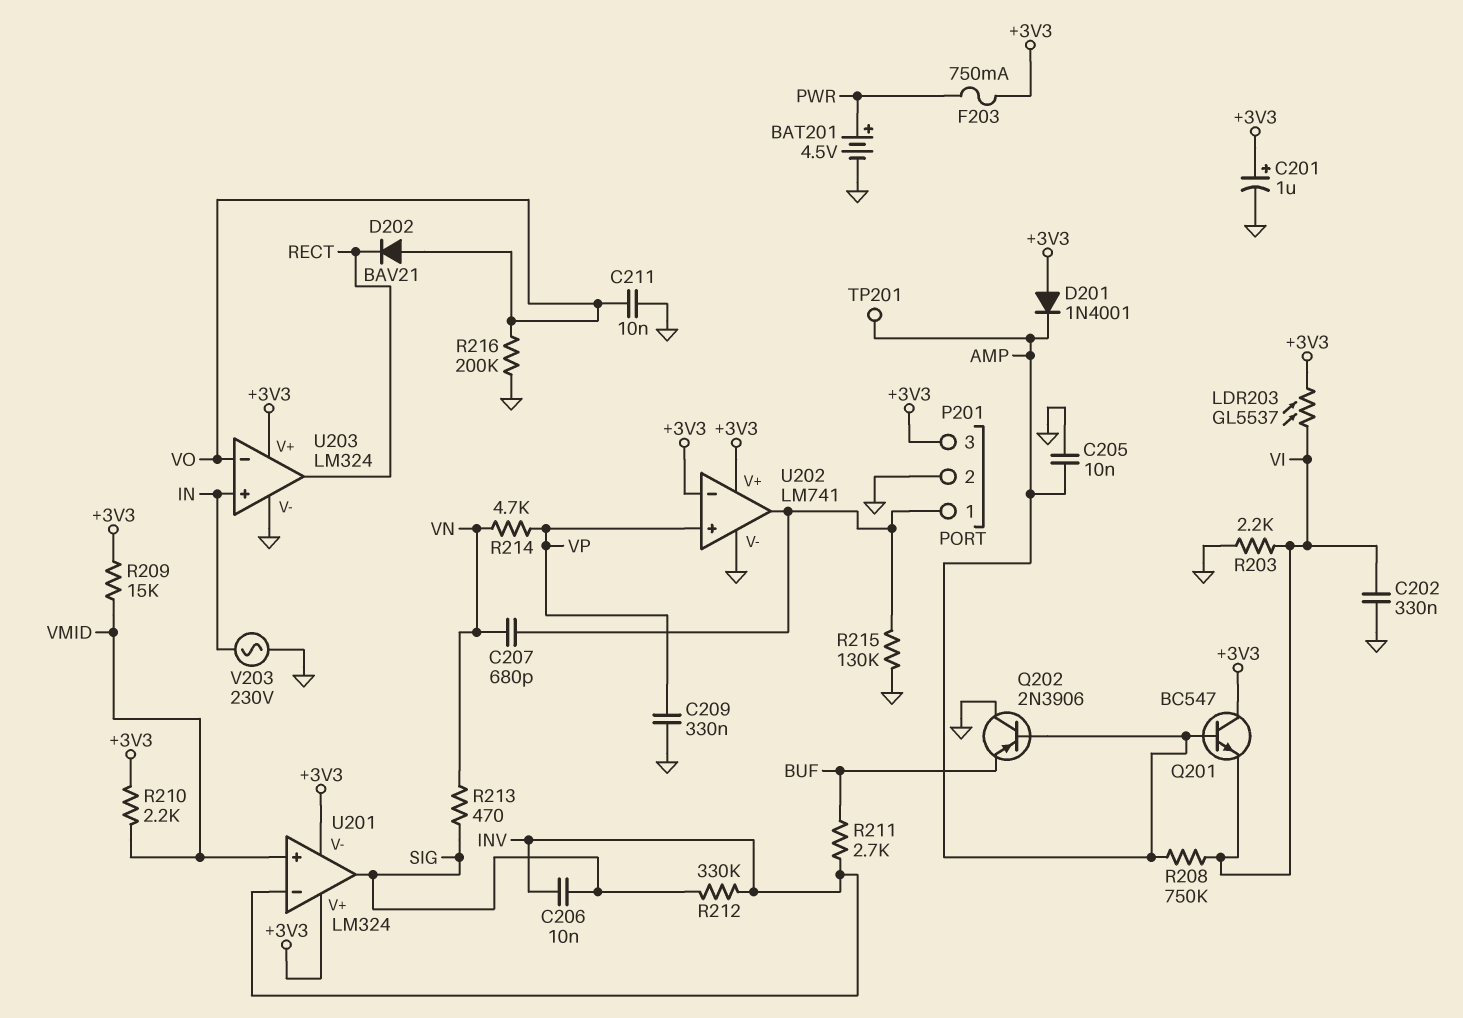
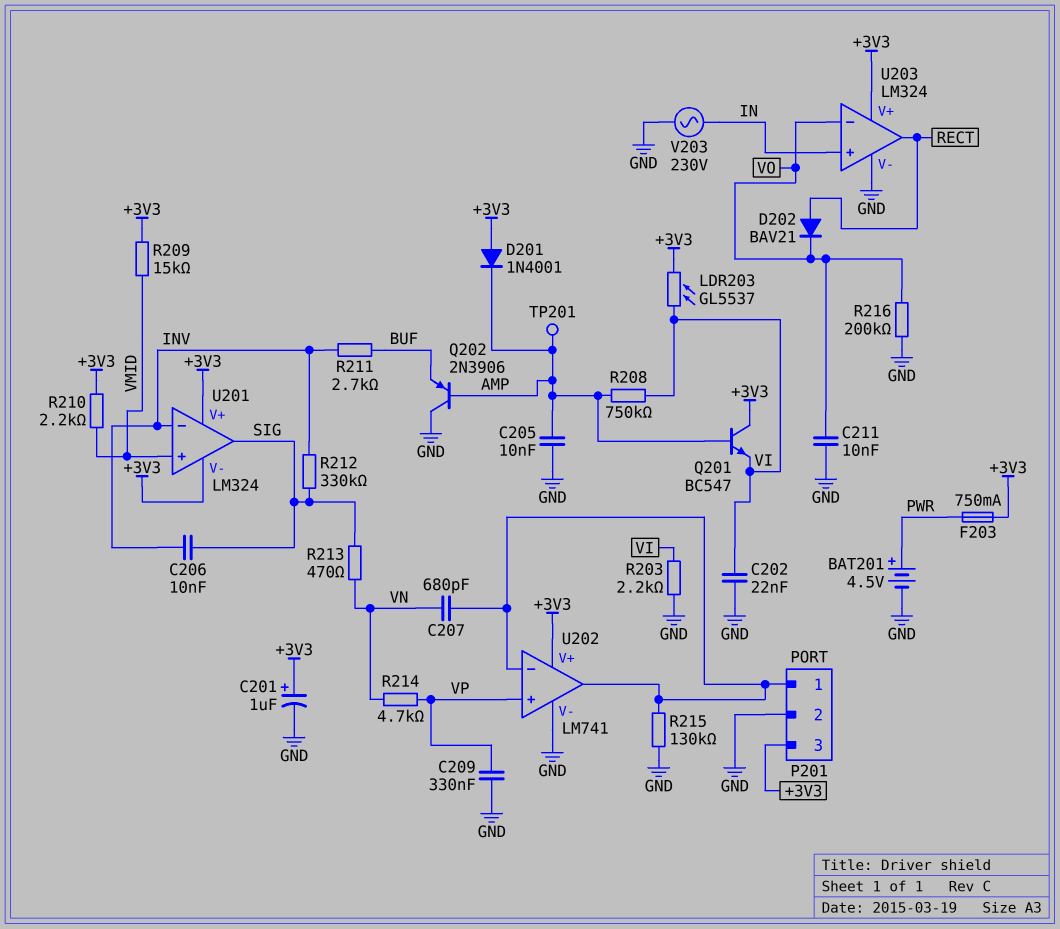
C202: 330nF (GND, VI) -> 22nF (GND, VI)
D202: diode BAV21 (A VO, K RECT) -> diode BAV21 (A RECT, K VO)
U202 pin in-: +3V3 -> P201/1

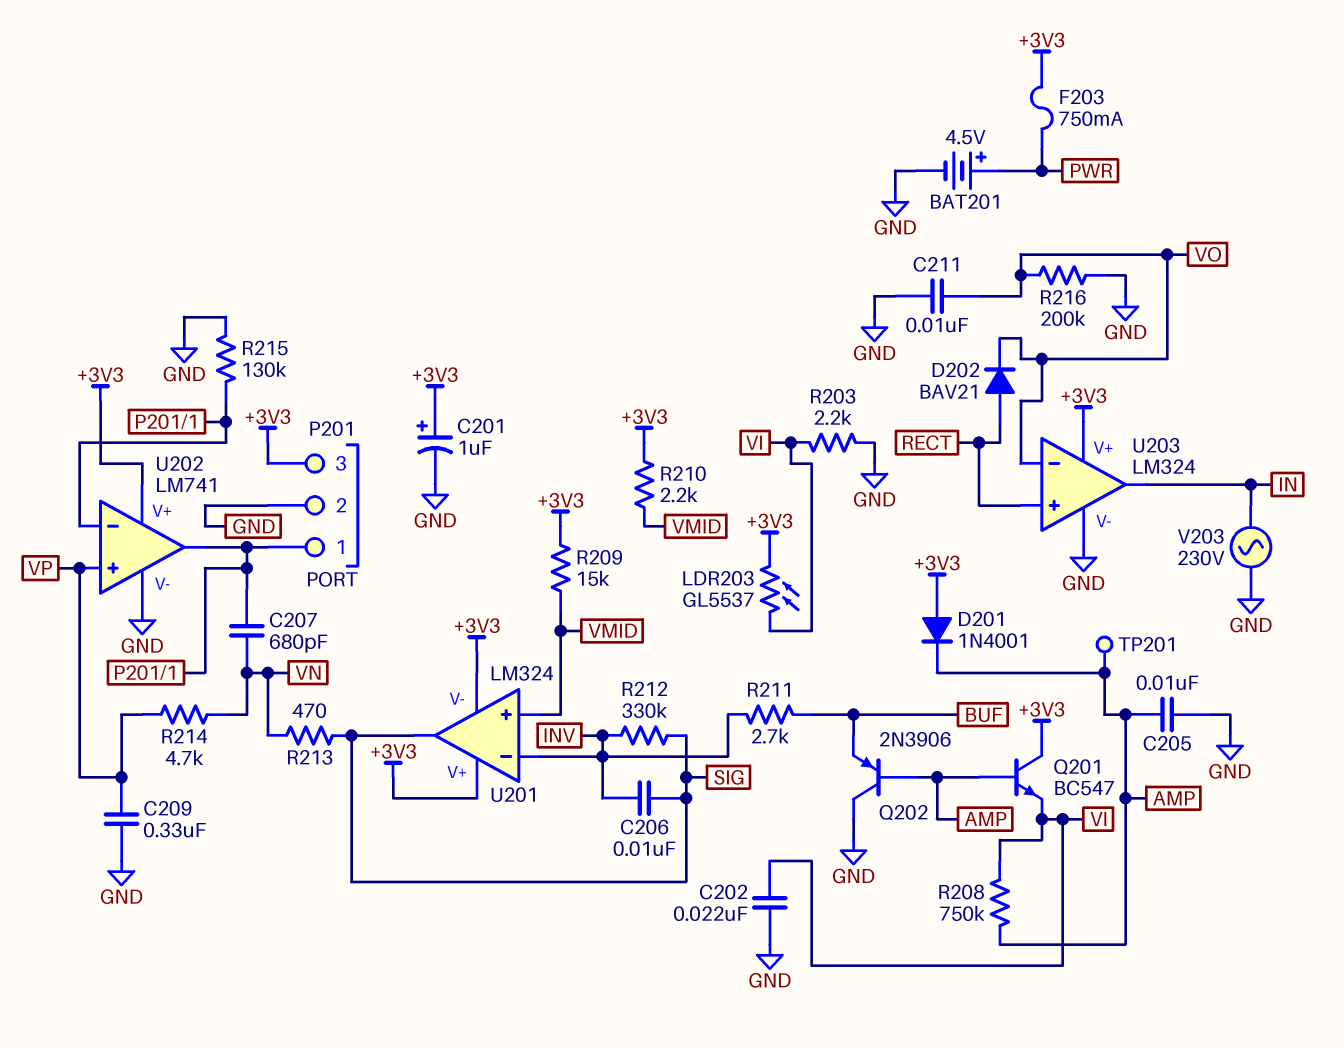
U203 pin in+: IN -> RECT
U203 pin out: RECT -> IN

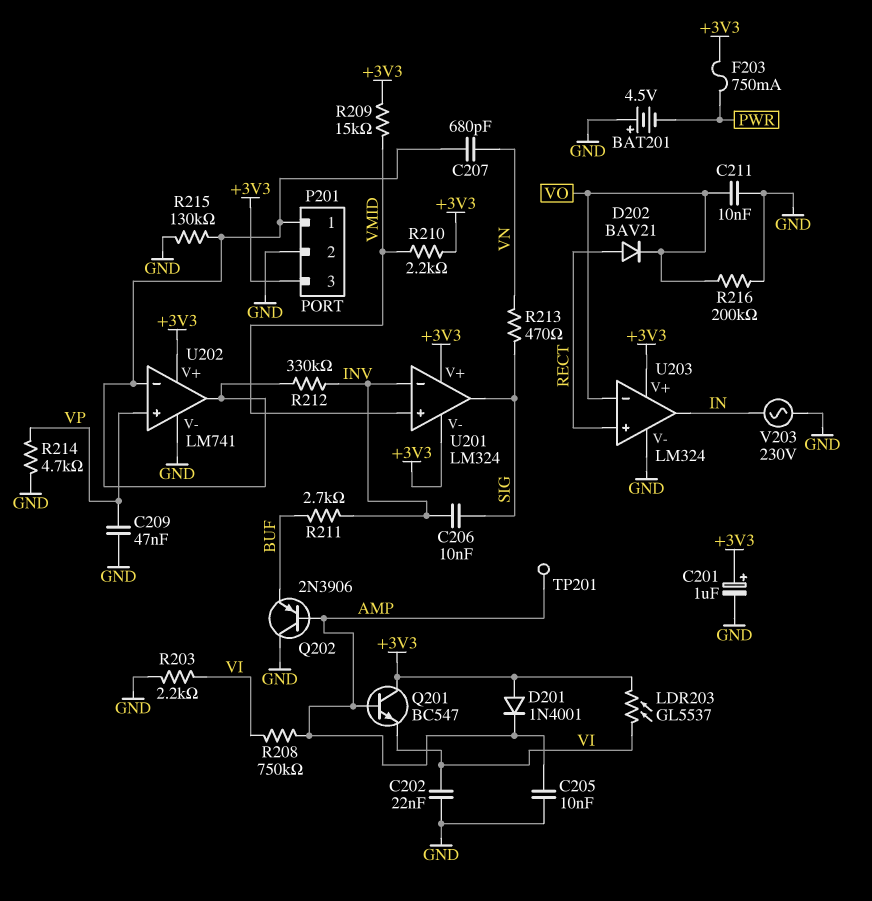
BAT201: 4.5V (plus PWR, minus GND) -> 4.5V (plus GND, minus PWR)
C209: 330nF (GND, VP) -> 47nF (GND, VP)
R212: 330k (INV, SIG) -> 330k (INV, P201/1)
R214: 4.7k (VN, VP) -> 4.7k (GND, VP)

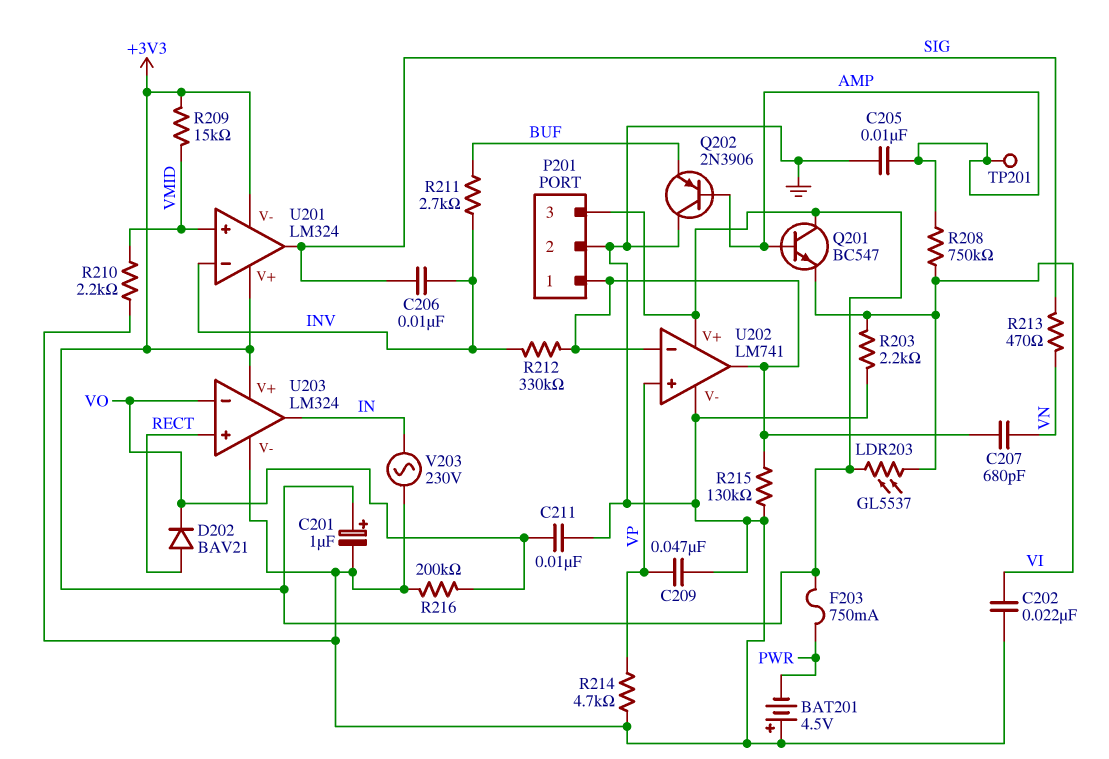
D201: diode 1N4001 (A +3V3, K AMP) -> none
R210: 2.2k (+3V3, VMID) -> 2.2k (GND, VMID)

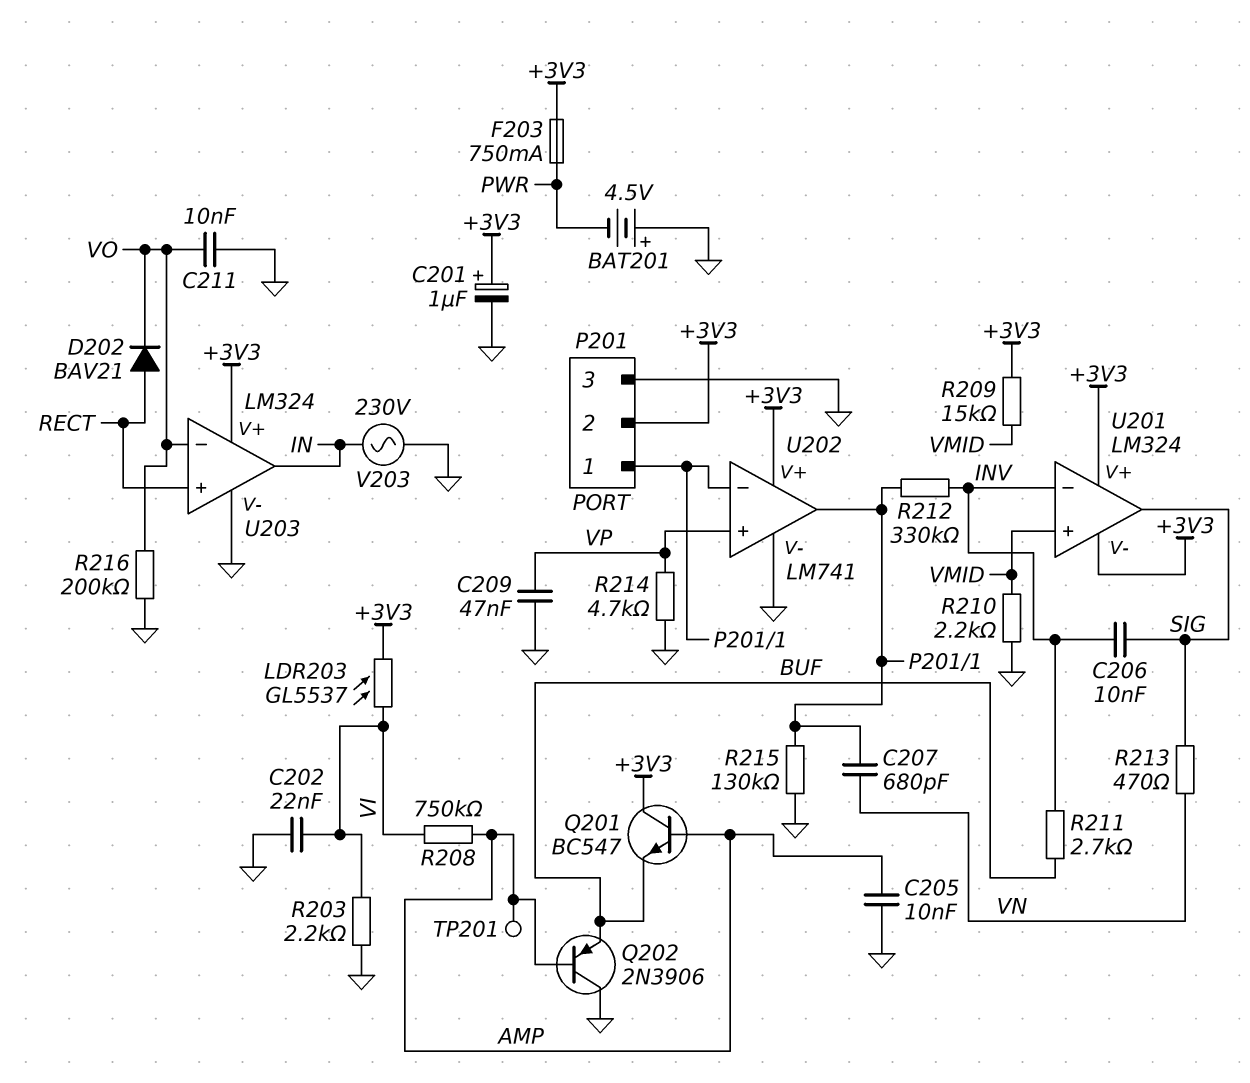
P201 pin 2: GND -> +3V3
P201 pin 3: +3V3 -> GND
Q201: NPN BC547 (B AMP, C +3V3, E VI) -> NPN BC547 (B AMP, C +3V3, E BUF)

